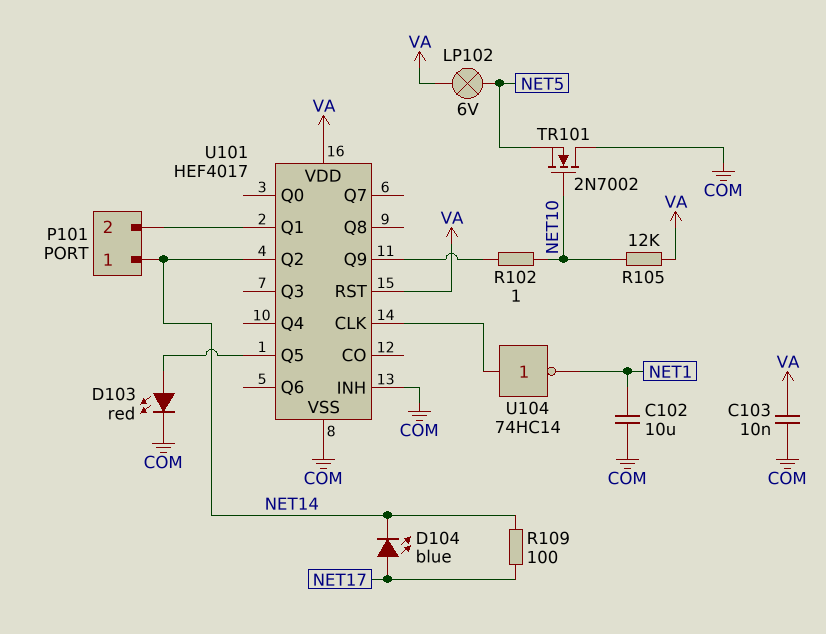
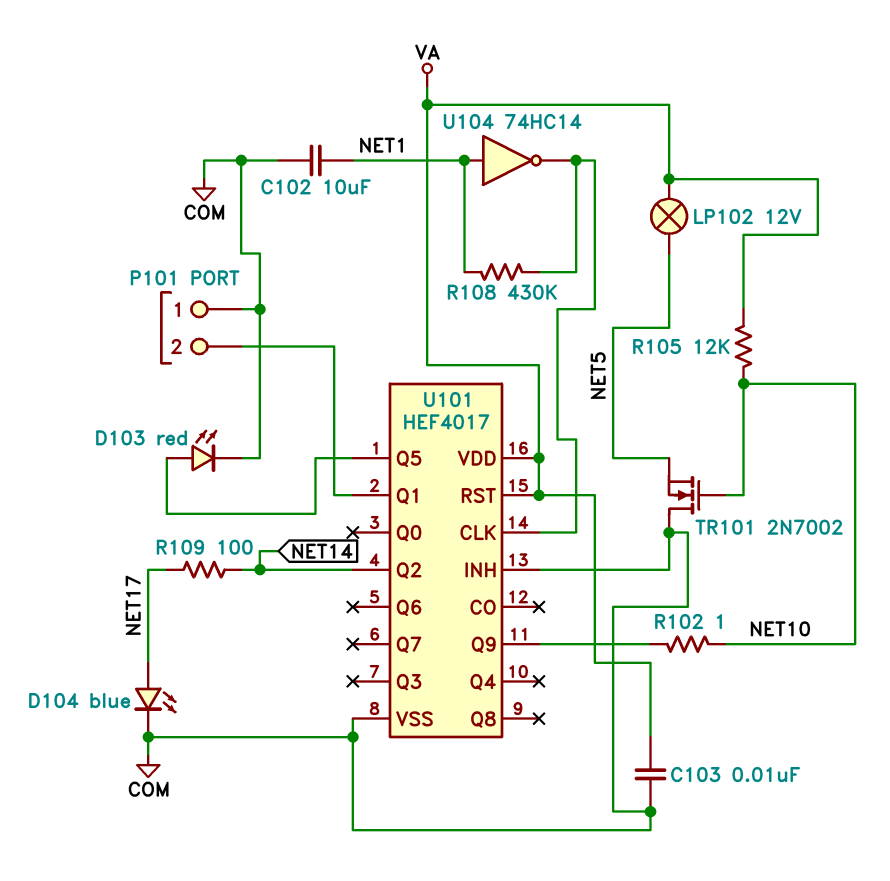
D104: LED blue (A NET17, K NET14) -> LED blue (A NET17, K COM)
LP102: lamp 6V (NET5, VA) -> lamp 12V (NET5, VA)
P101 pin 1: NET14 -> COM
R108: none -> 430k (NET1, U101/CLK)
U104: NOT 74HC14 (in U101/CLK, out NET1) -> NOT 74HC14 (in NET1, out U101/CLK)

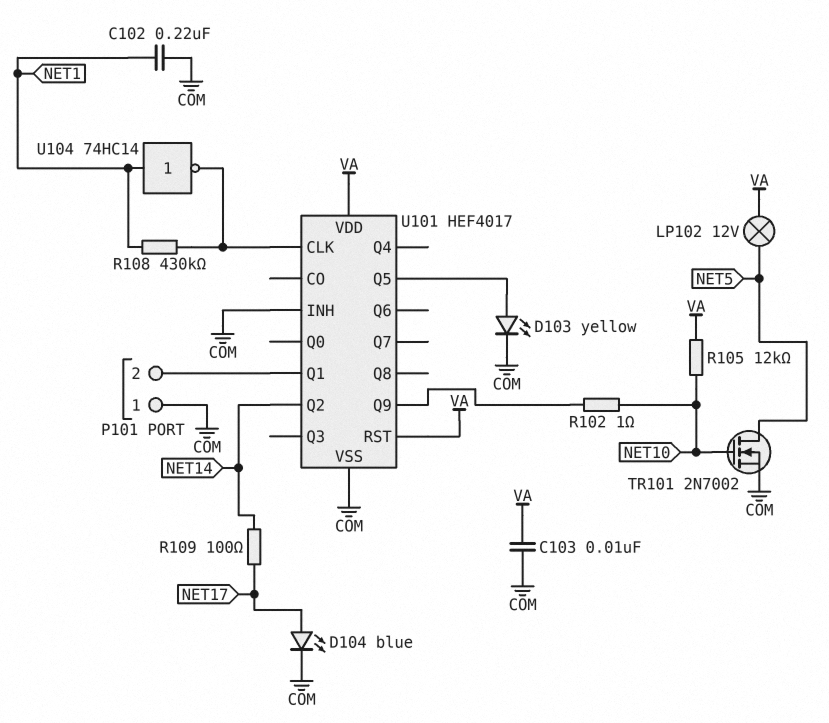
C102: 10uF (COM, NET1) -> 220nF (COM, NET1)
D103: LED red (A U101/Q5, K COM) -> LED yellow (A U101/Q5, K COM)
TR101: NMOS 2N7002 (G NET10, D COM, S NET5) -> NMOS 2N7002 (G NET10, D NET5, S COM)

